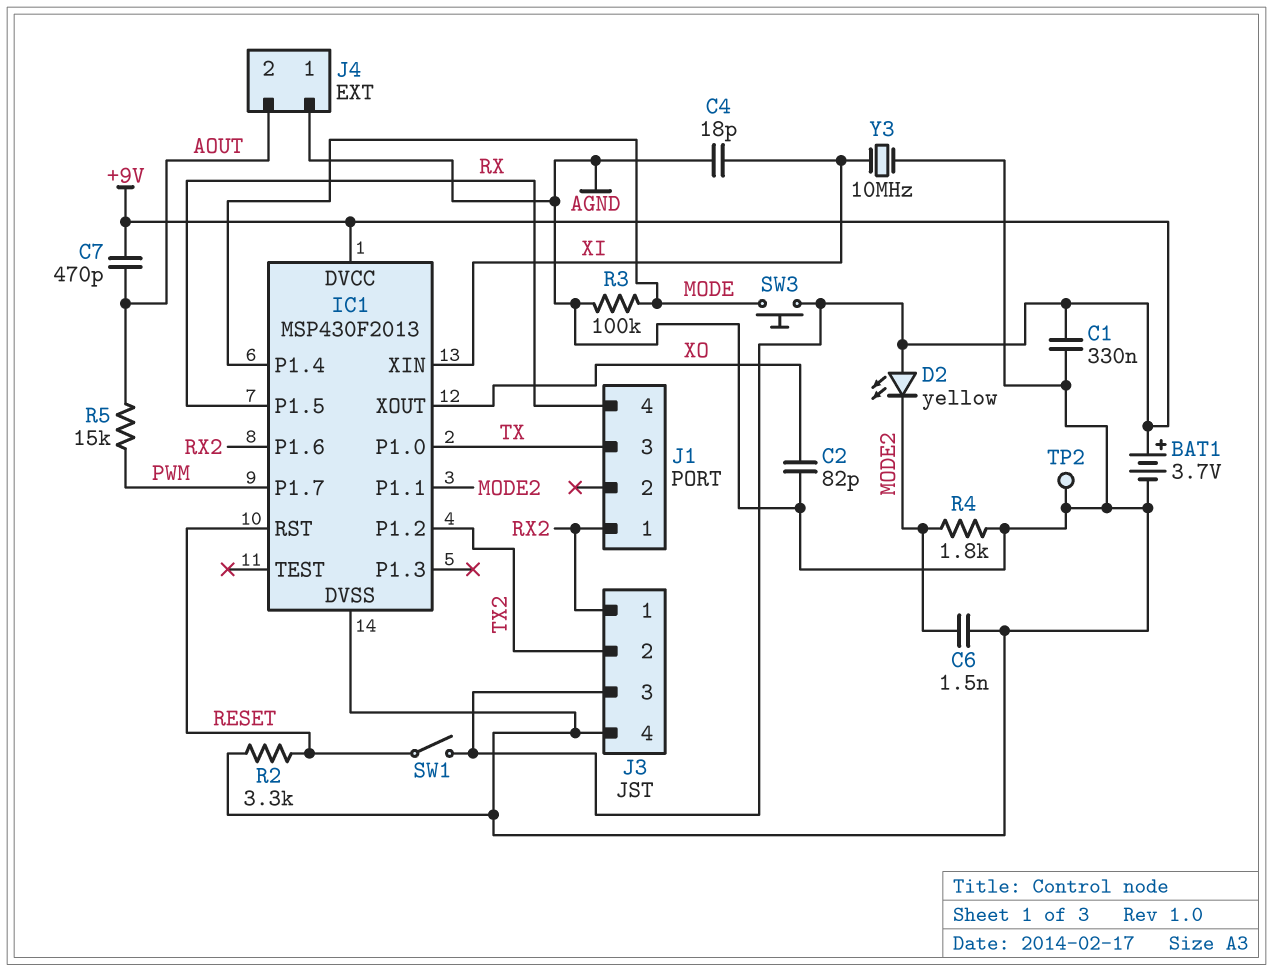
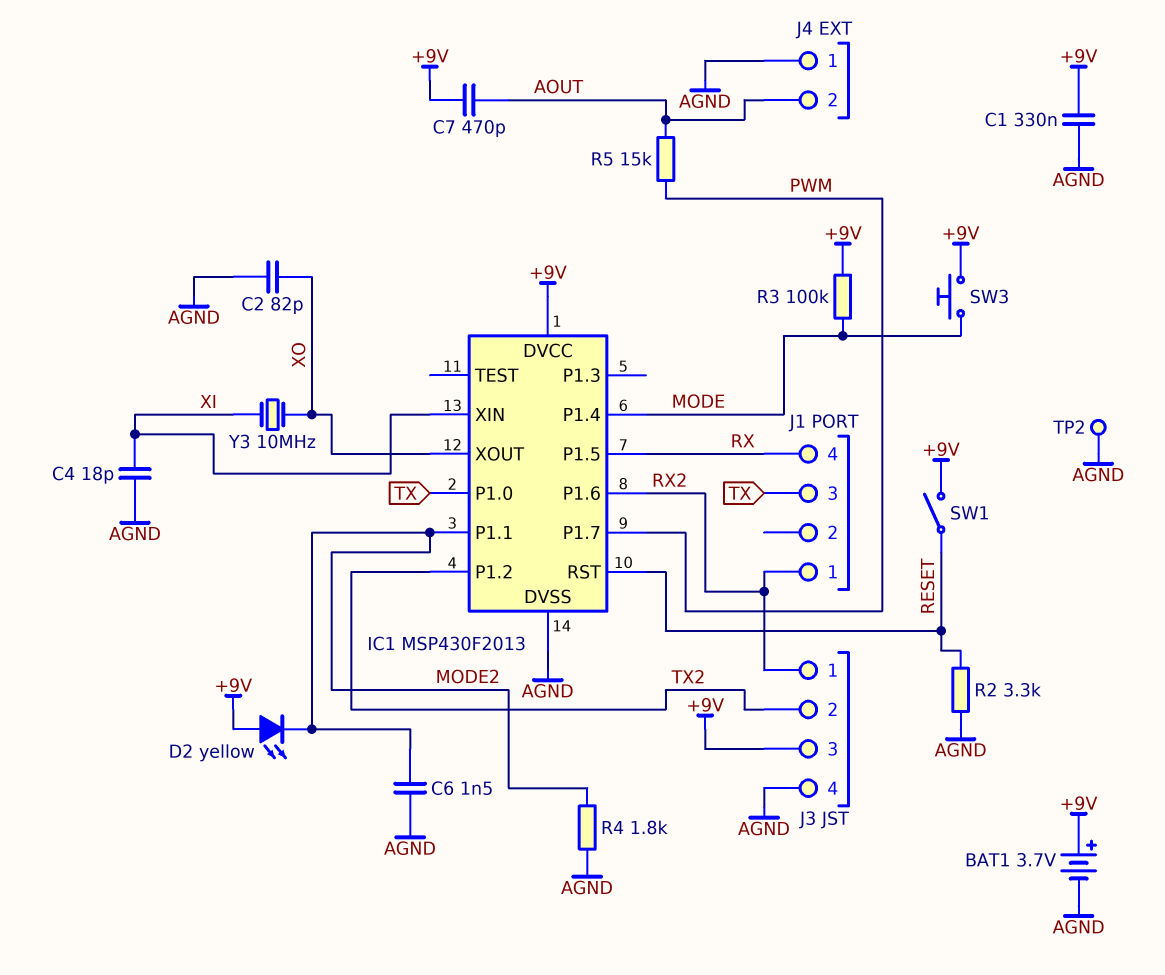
R3: 100k (AGND, MODE) -> 100k (+9V, MODE)
Y3: 10MHz (AGND, XI) -> 10MHz (XI, XO)

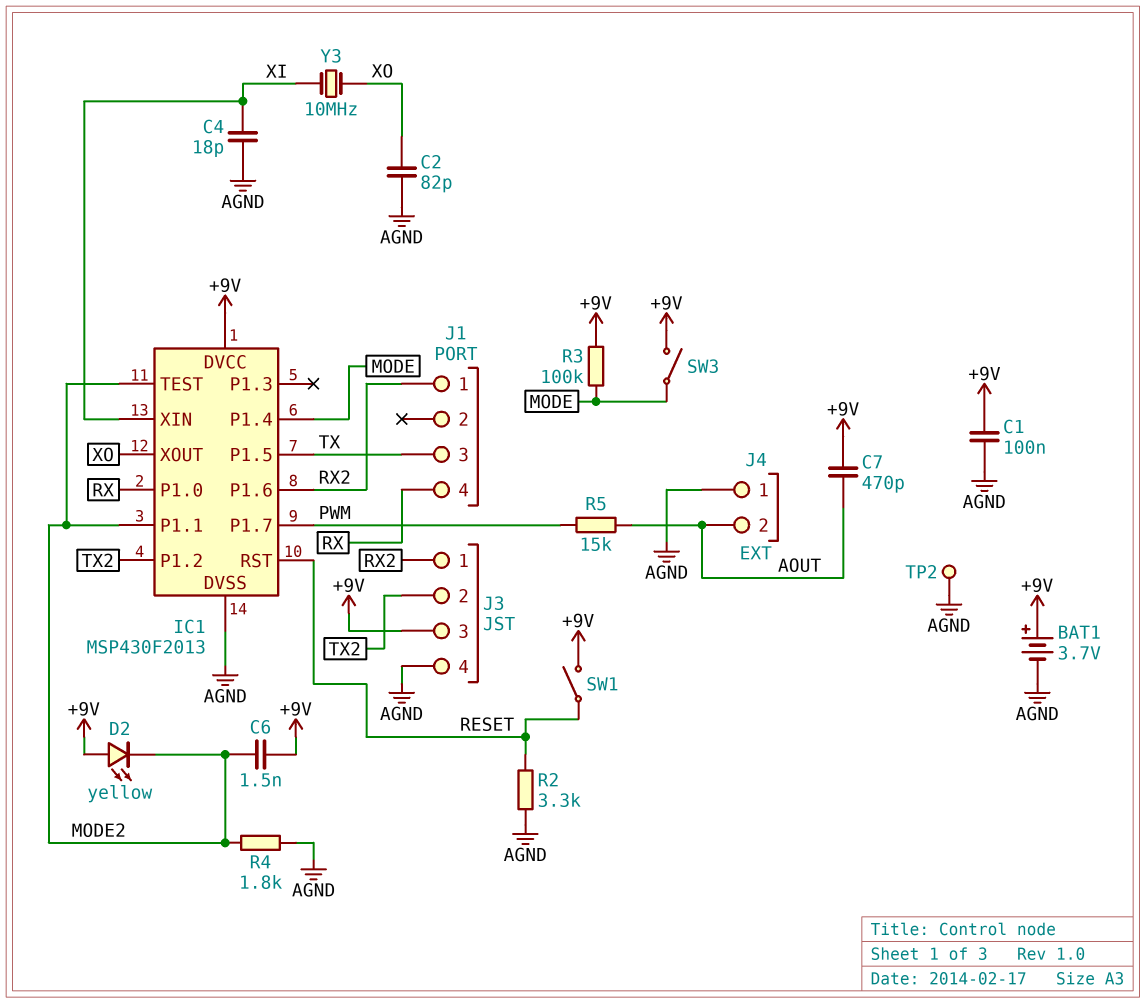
C1: 330nF (+9V, AGND) -> 100nF (+9V, AGND)
C6: 1.5nF (AGND, MODE2) -> 1.5nF (+9V, MODE2)
IC1 pin P1.0: TX -> RX
IC1 pin P1.5: RX -> TX
IC1 pin TEST: none -> MODE2
SW3: button (+9V, MODE) -> switch (+9V, MODE)

